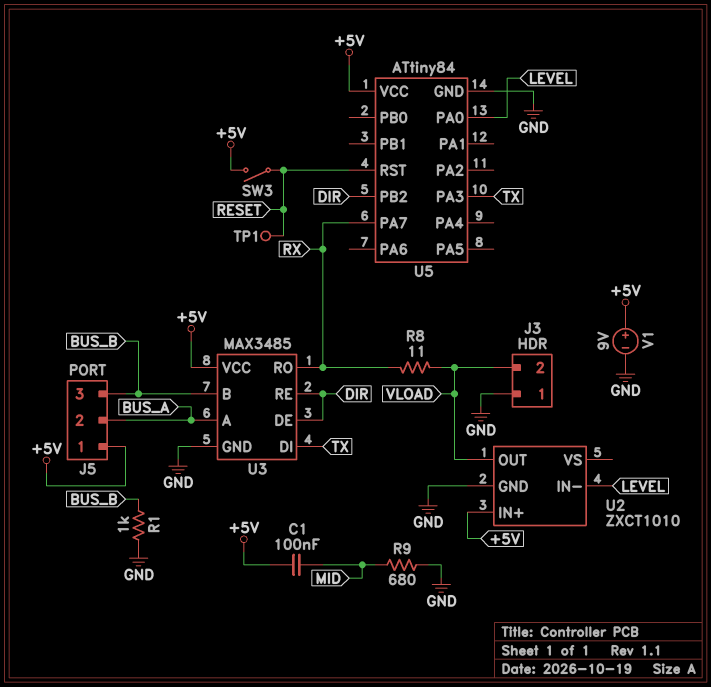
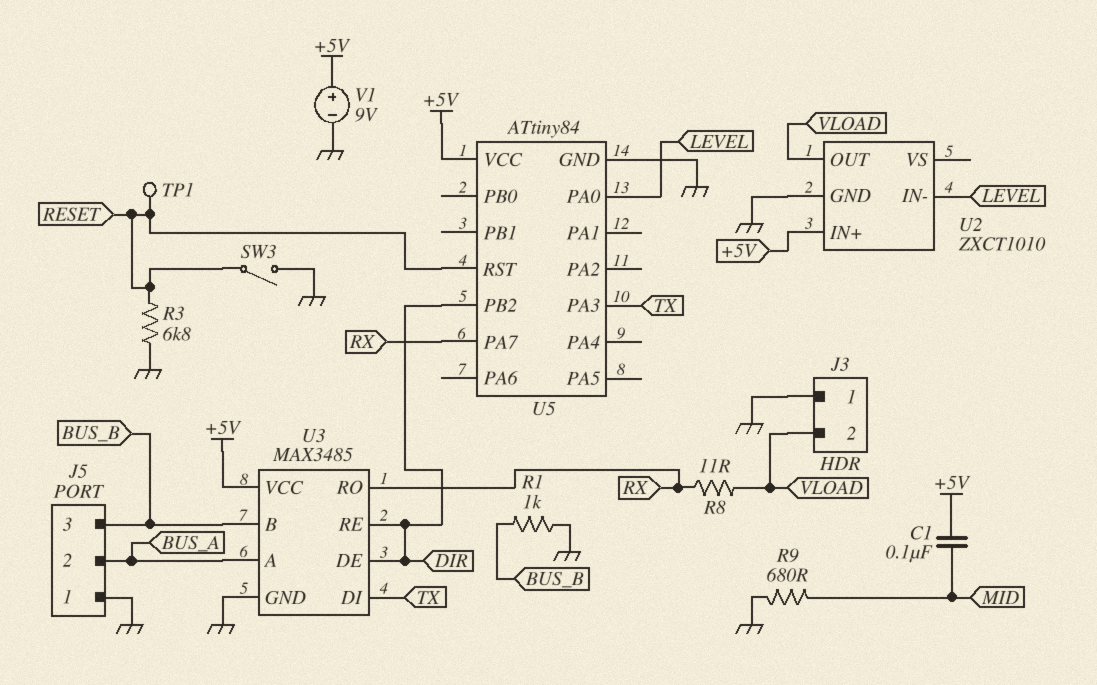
J5 pin 1: +5V -> GND
R3: none -> 6.8k (GND, RESET)
SW3: switch (+5V, RESET) -> switch (GND, RESET)

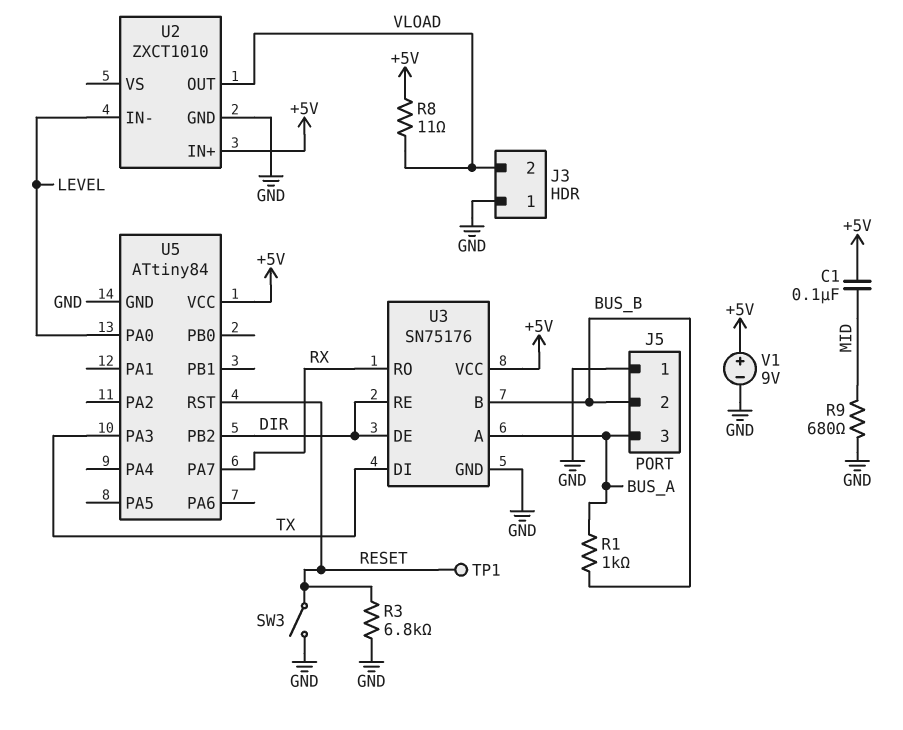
J5 pin 2: BUS_A -> BUS_B
J5 pin 3: BUS_B -> BUS_A
R1: 1k (BUS_B, GND) -> 1k (BUS_A, BUS_B)
R8: 11 (RX, VLOAD) -> 11 (+5V, VLOAD)
U3: MAX3485 -> SN75176

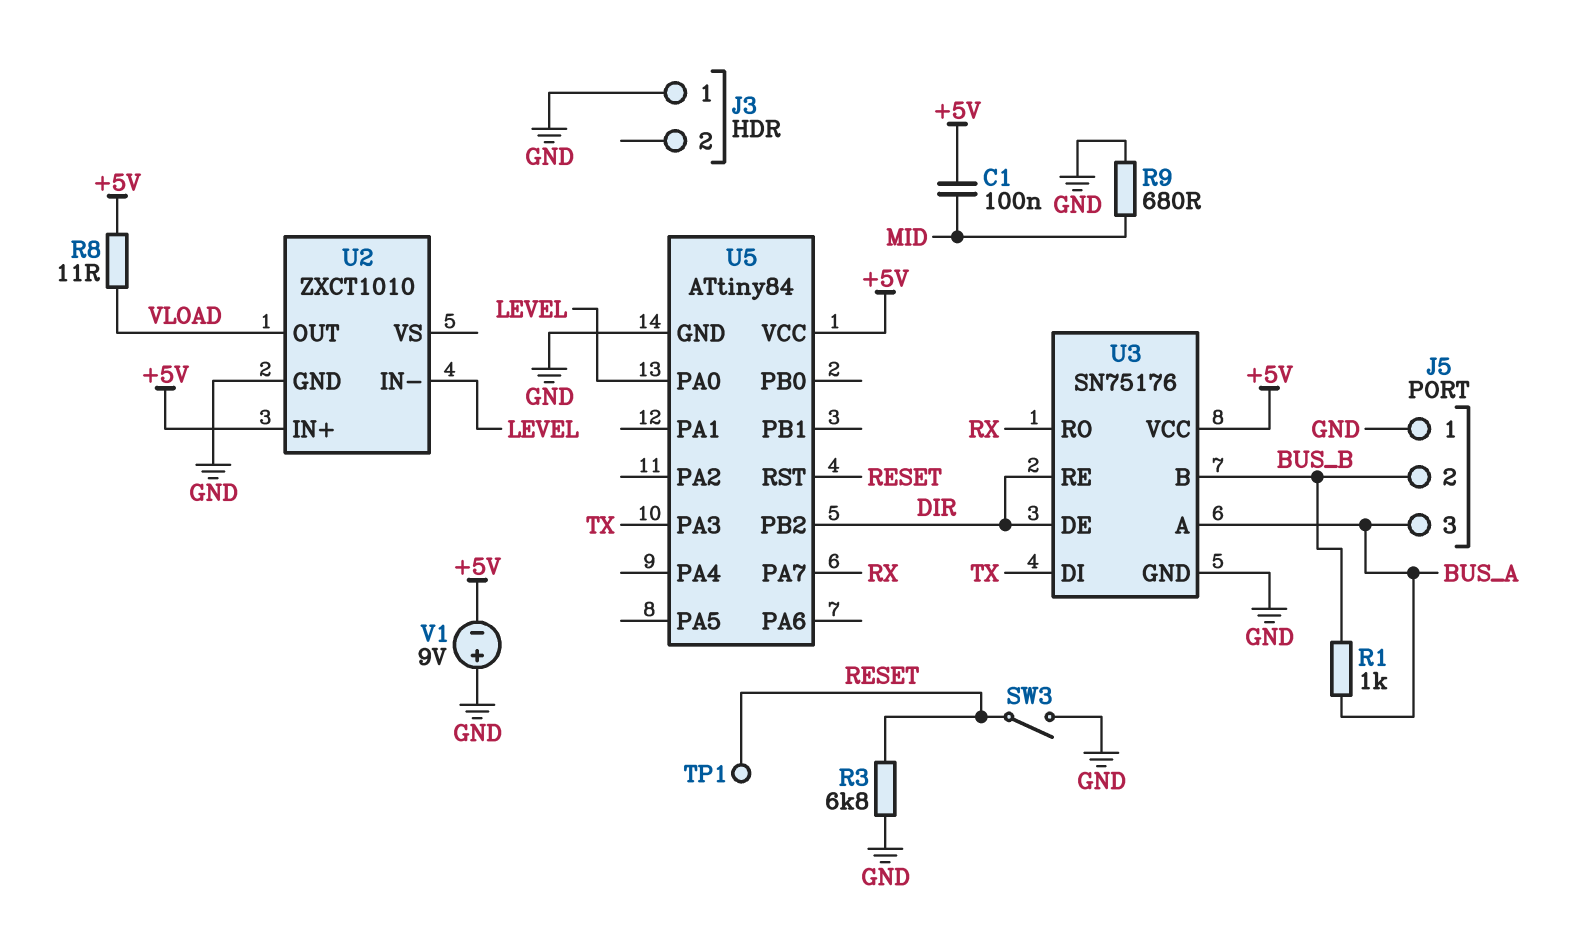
J3 pin 2: VLOAD -> none
V1: 9V (plus +5V, minus GND) -> 9V (plus GND, minus +5V)

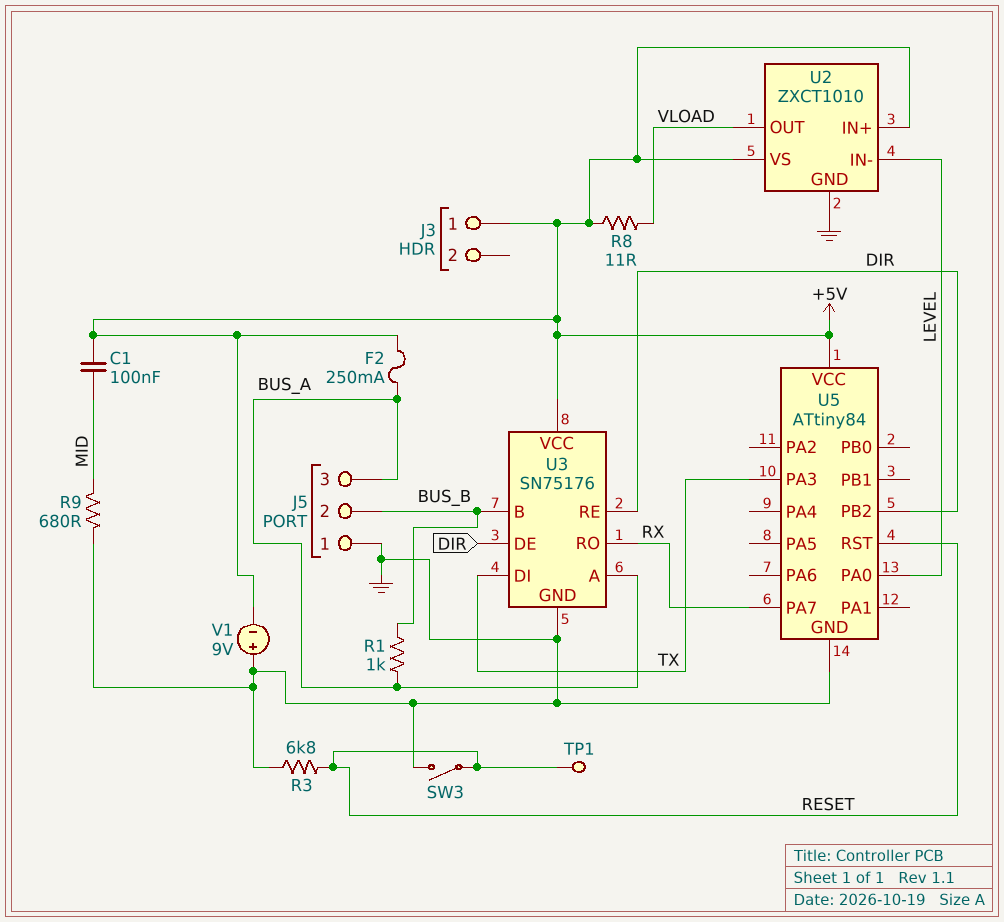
F2: none -> 250mA (+5V, BUS_A)
J3 pin 1: GND -> +5V
U2 pin VS: none -> +5V

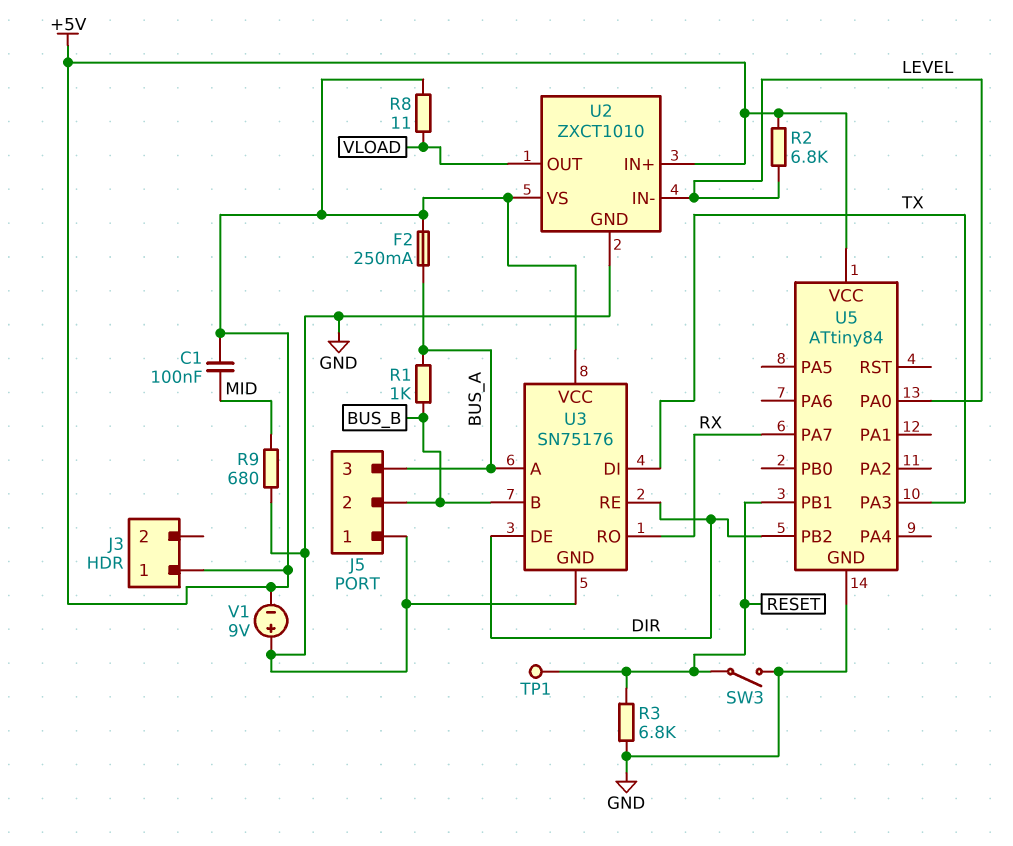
R2: none -> 6.8k (+5V, LEVEL)
U5 pin PB1: none -> RESET
U5 pin RST: RESET -> none

